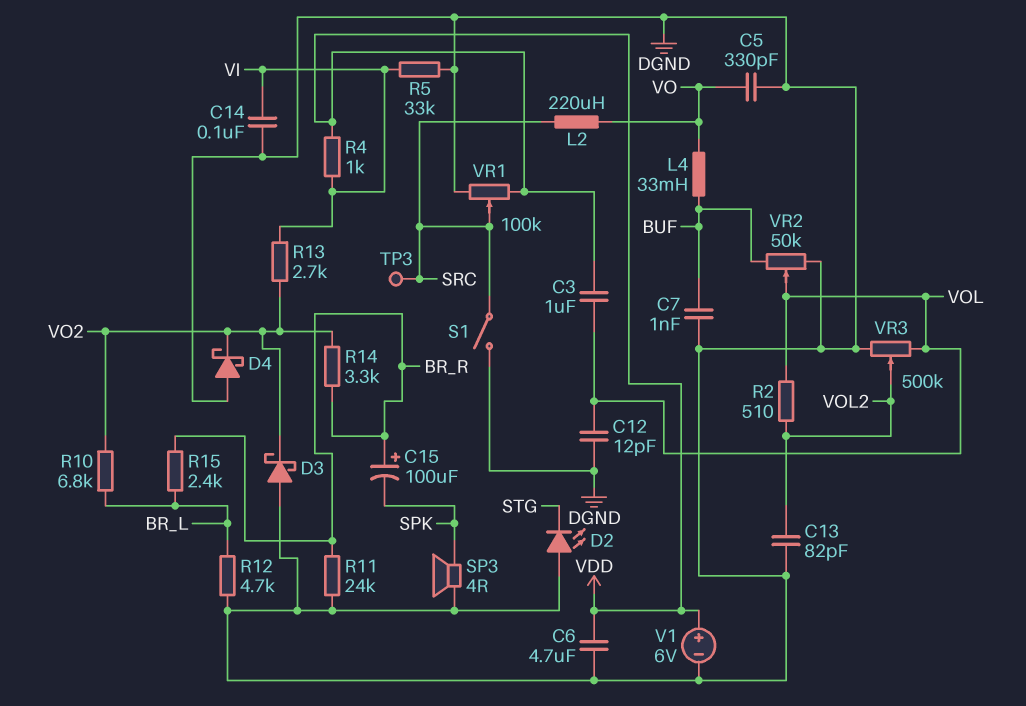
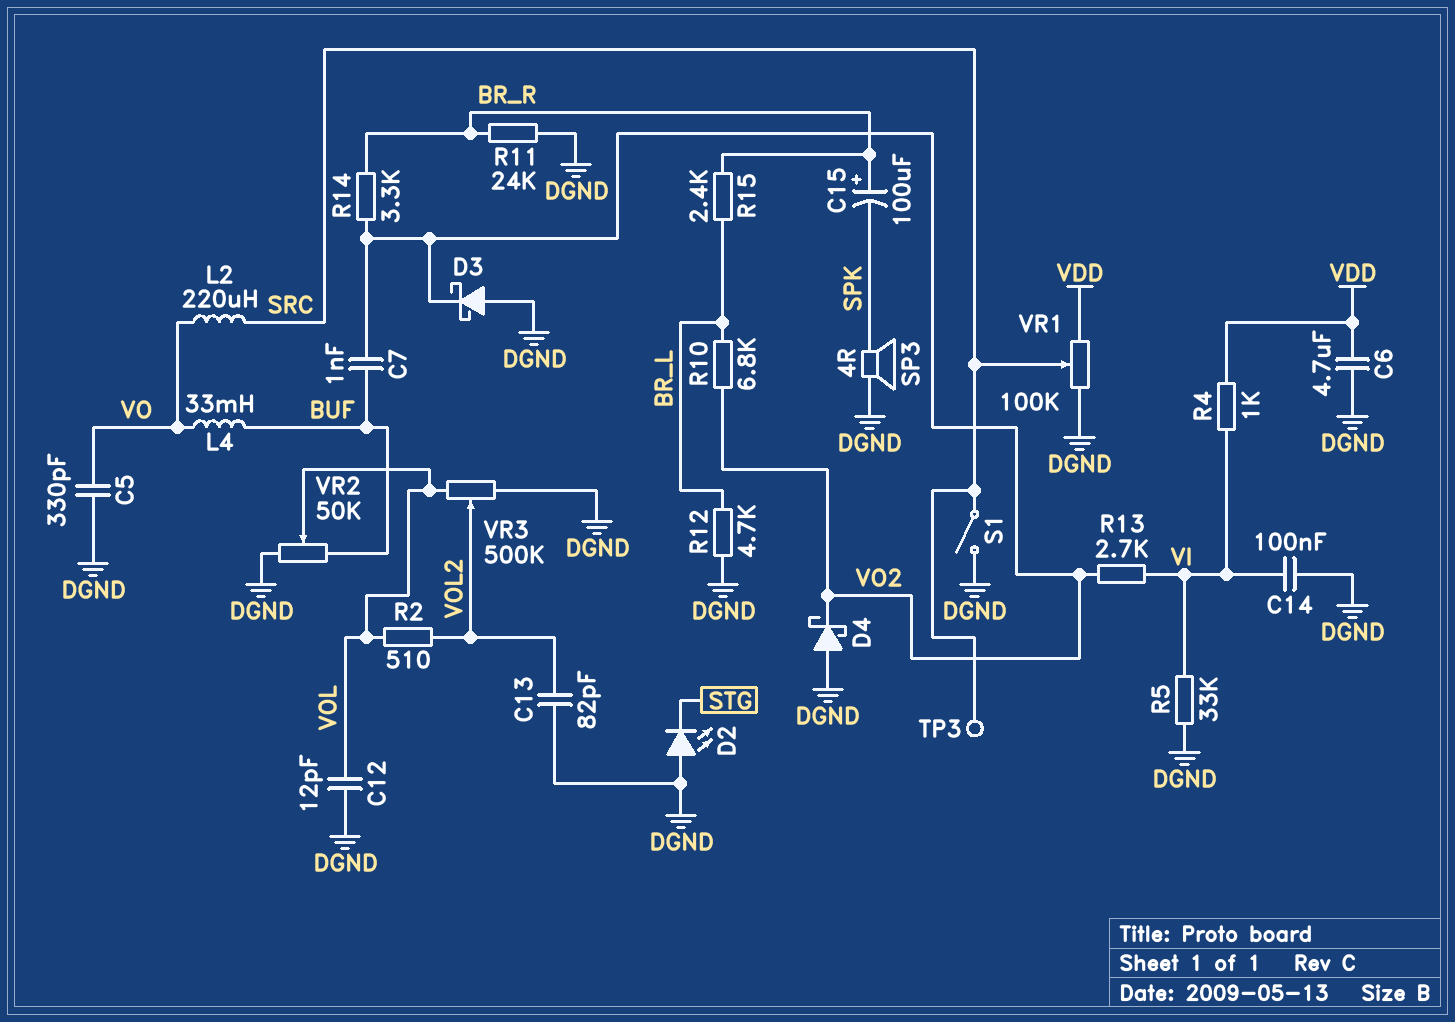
C3: 1uF (VDD, VOL) -> none
C7: 1nF (BUF, DGND) -> 1nF (BUF, VO2)
V1: 6V (plus VDD, minus DGND) -> none

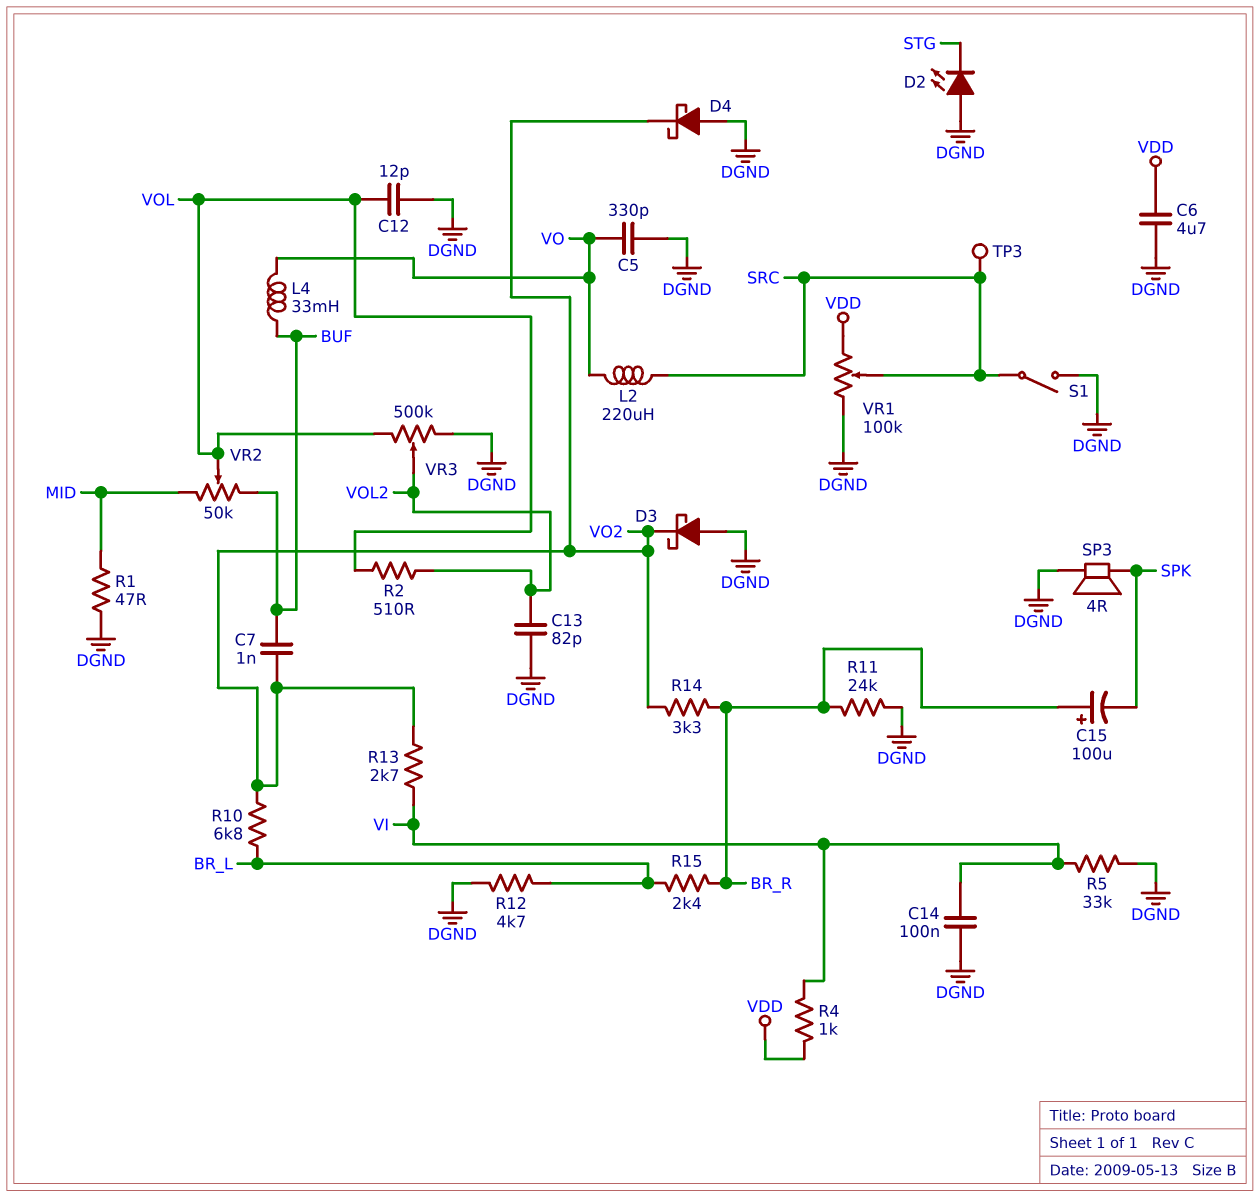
R1: none -> 47 (DGND, MID)
VR2: 50k (BUF, DGND, wiper VOL) -> 50k (BUF, MID, wiper VOL)

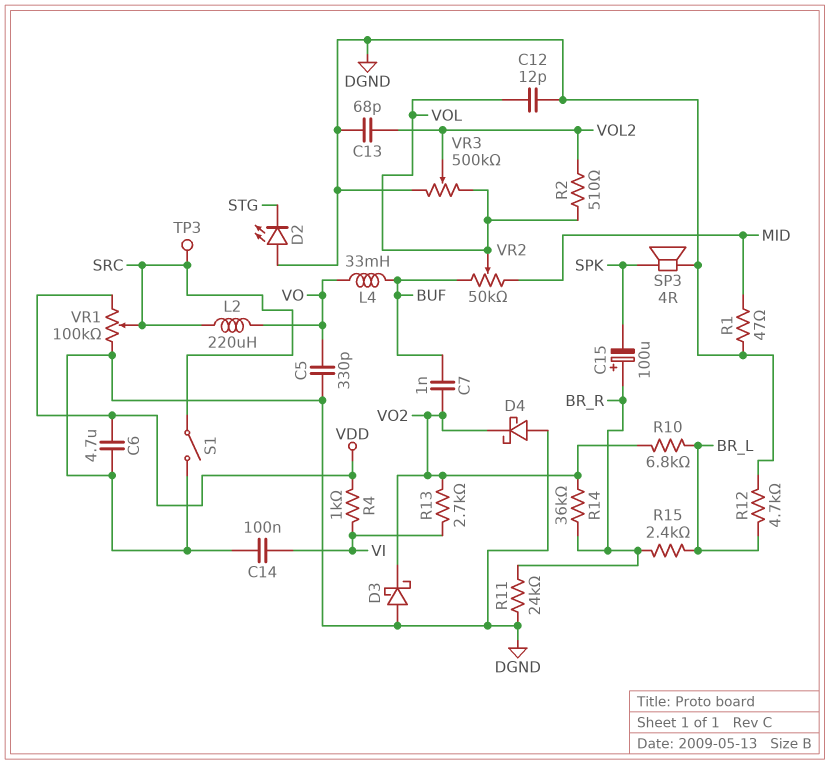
C13: 82pF (DGND, VOL2) -> 68pF (DGND, VOL2)
R5: 33k (DGND, VI) -> none
R14: 3.3k (BR_R, VO2) -> 36k (BR_R, VO2)

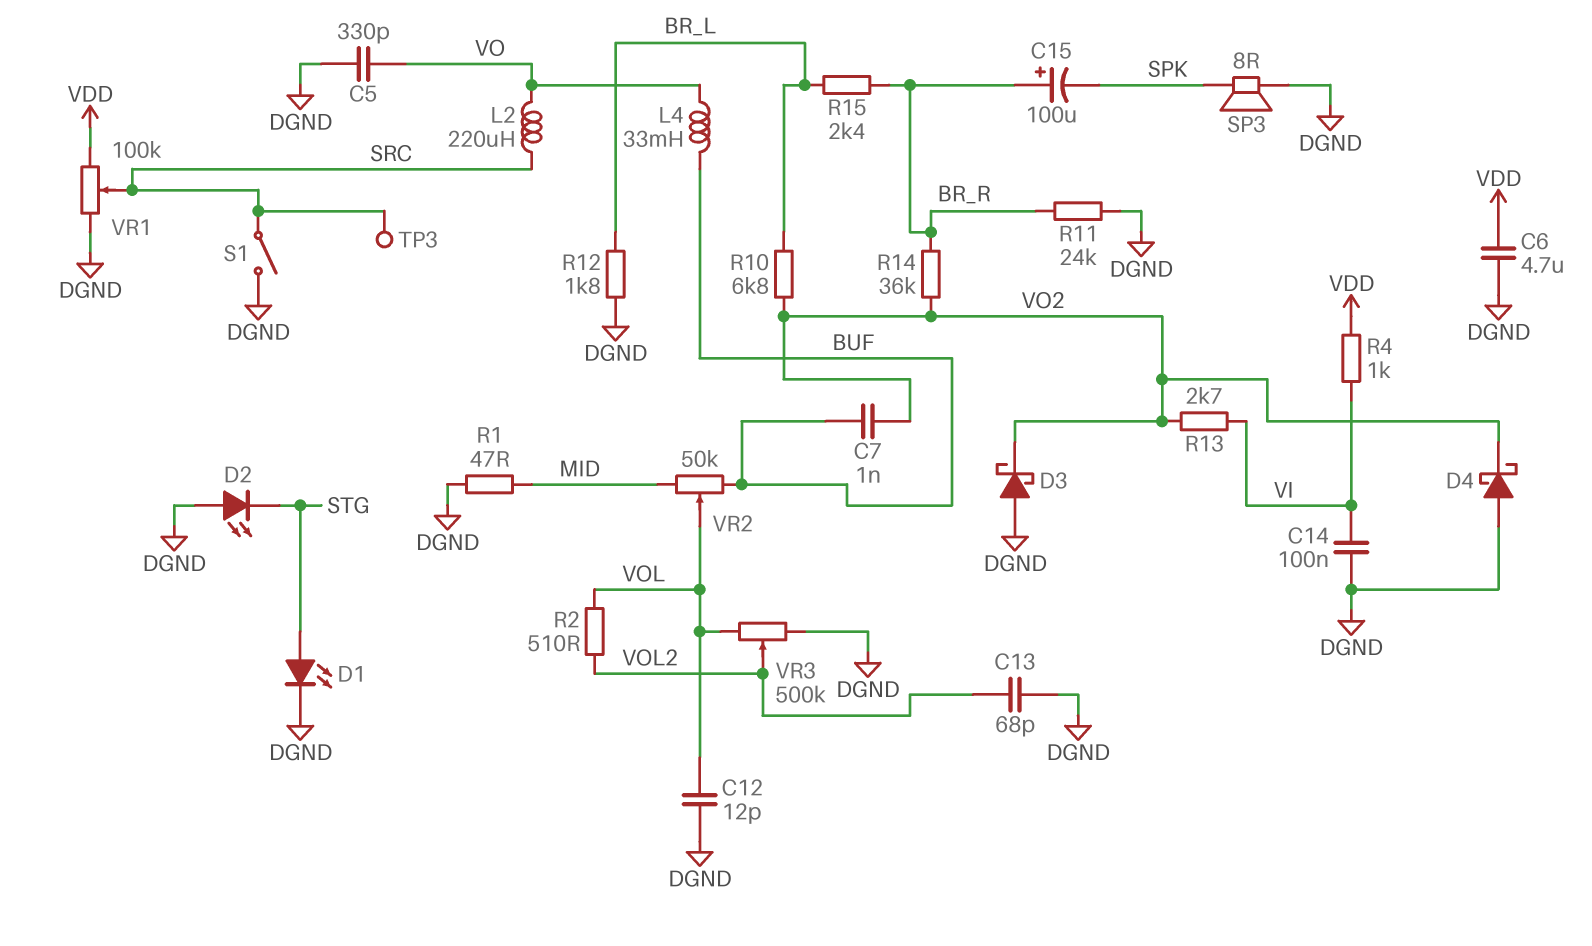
D1: none -> LED (A STG, K DGND)
R12: 4.7k (BR_L, DGND) -> 1.8k (BR_L, DGND)
SP3: speaker 4R (DGND, SPK) -> speaker 8R (DGND, SPK)

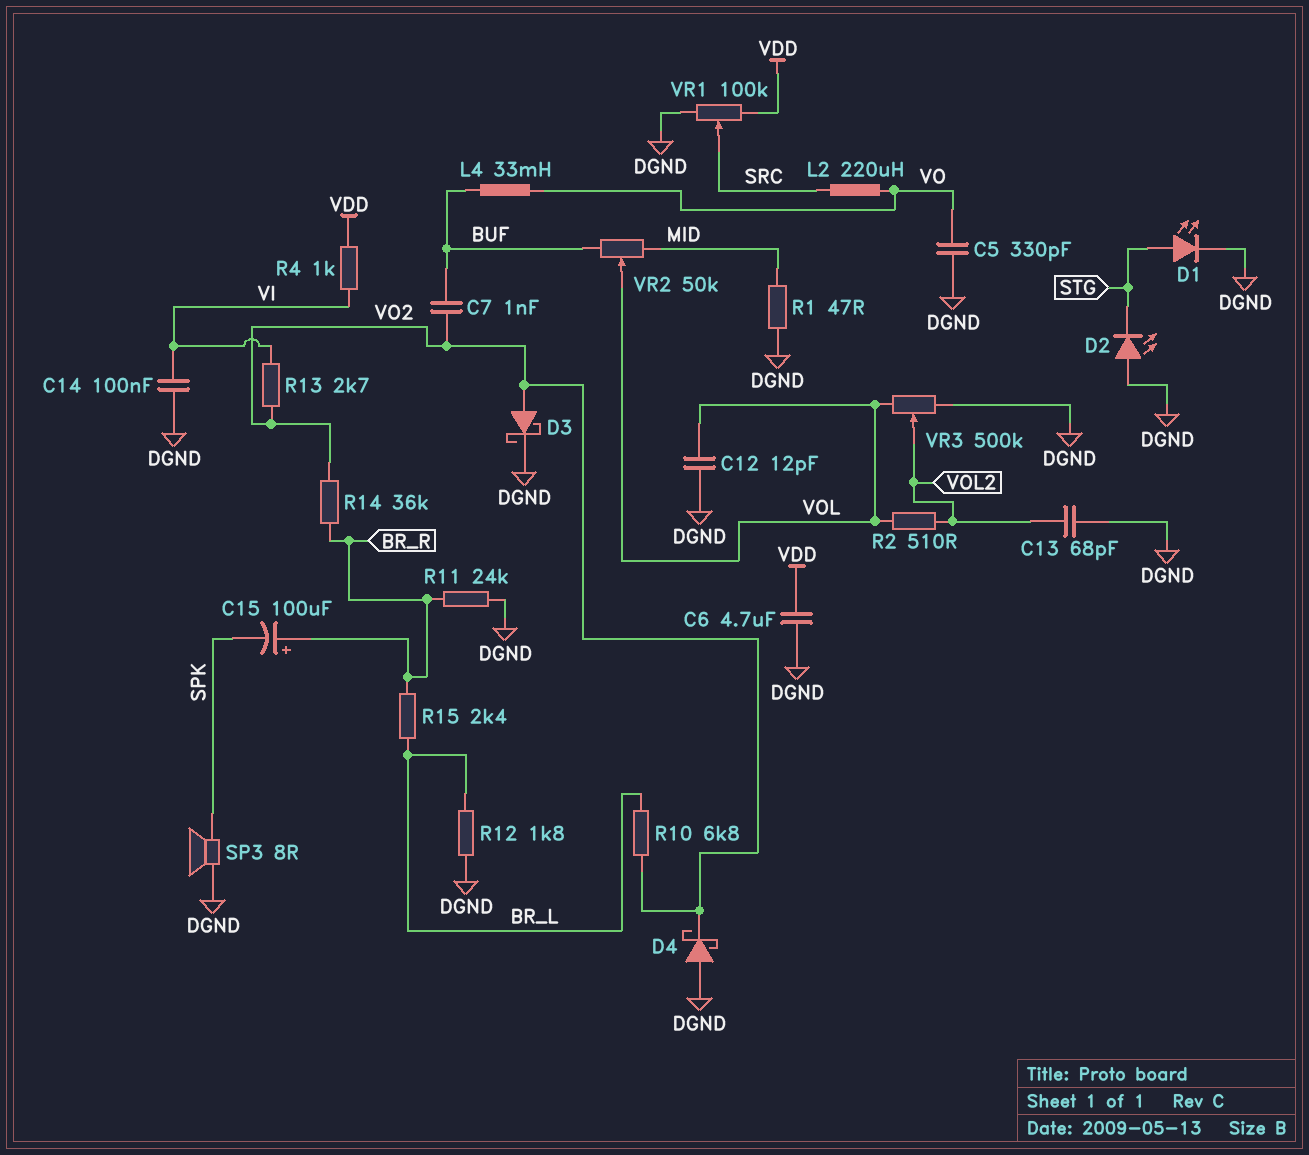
D3: schottky (A DGND, K VO2) -> schottky (A VO2, K DGND)
S1: switch (DGND, SRC) -> none
TP3: test point (SRC) -> none

